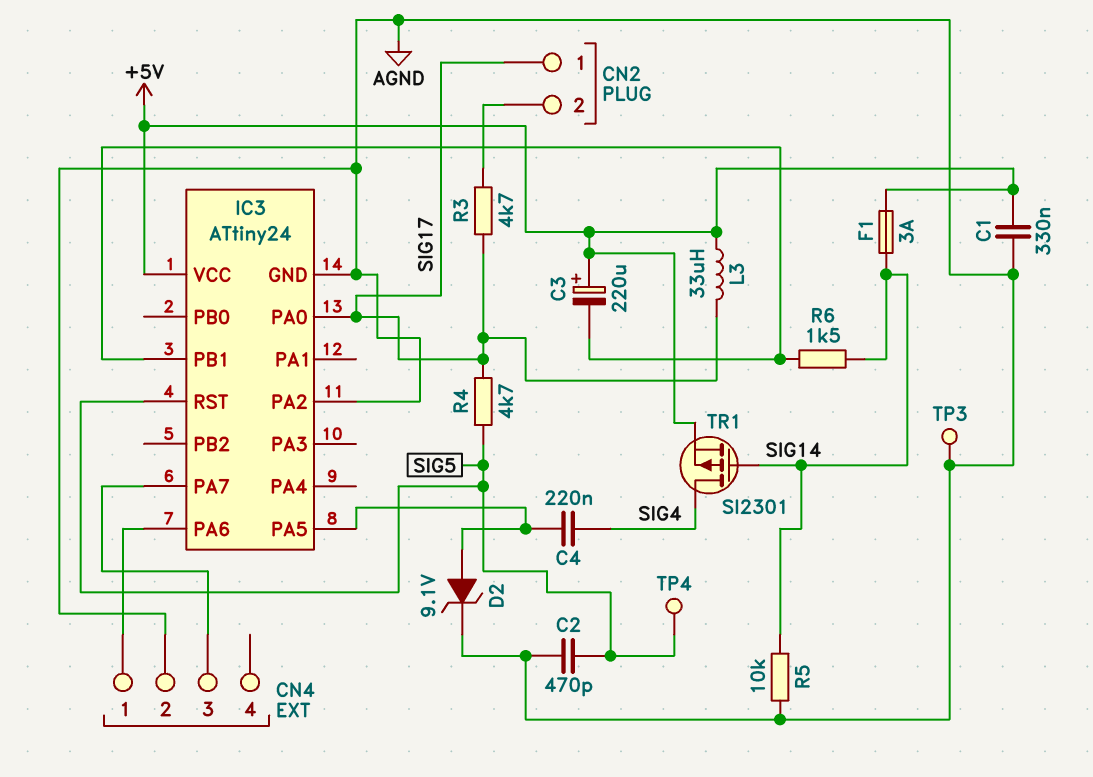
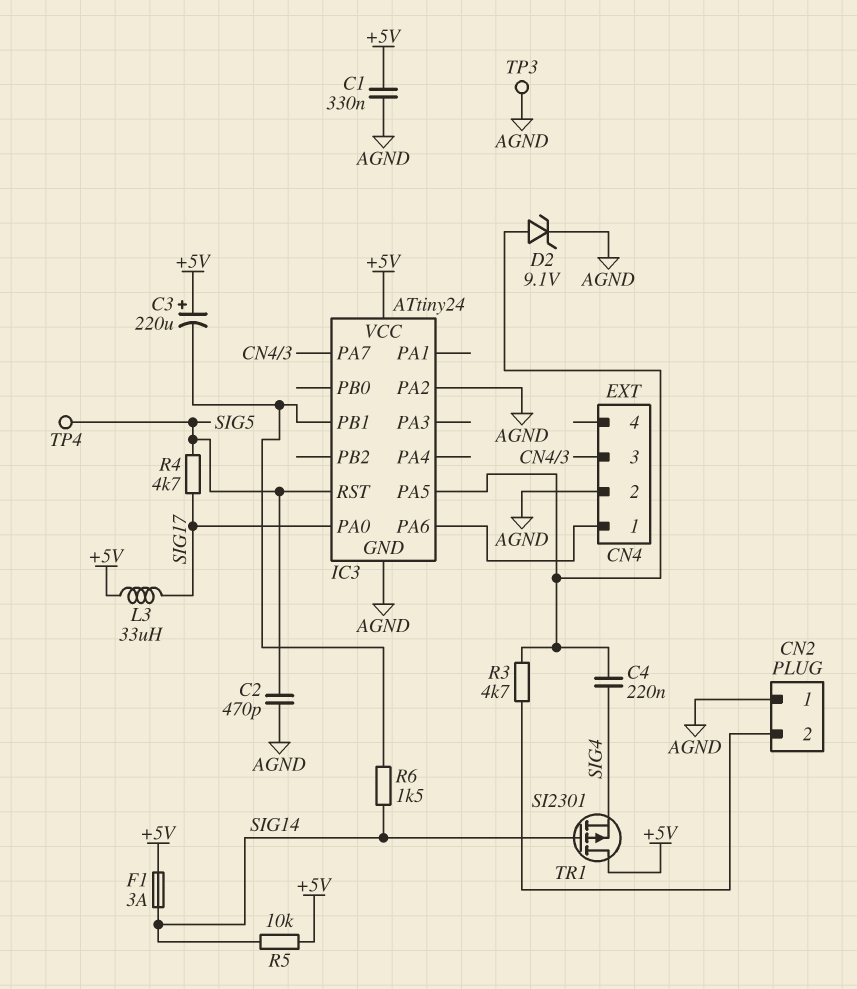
CN2 pin 1: SIG17 -> AGND
R3: 4.7k (CN2/2, SIG17) -> 4.7k (CN2/2, IC3/PA5)
R5: 10k (AGND, SIG14) -> 10k (+5V, SIG14)
TR1: PMOS SI2301 (G SIG14, D SIG4, S +5V) -> PMOS SI2301 (G SIG14, D +5V, S SIG4)

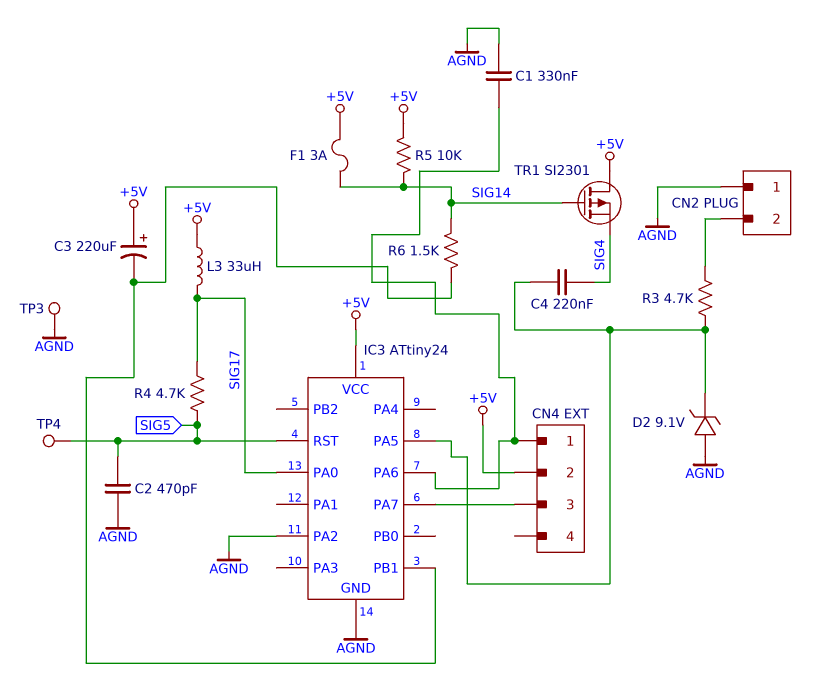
C1: 330nF (+5V, AGND) -> 330nF (AGND, CN4/1)
CN4 pin 2: AGND -> +5V
D2: zener 9.1V (A IC3/PA5, K AGND) -> zener 9.1V (A AGND, K IC3/PA5)

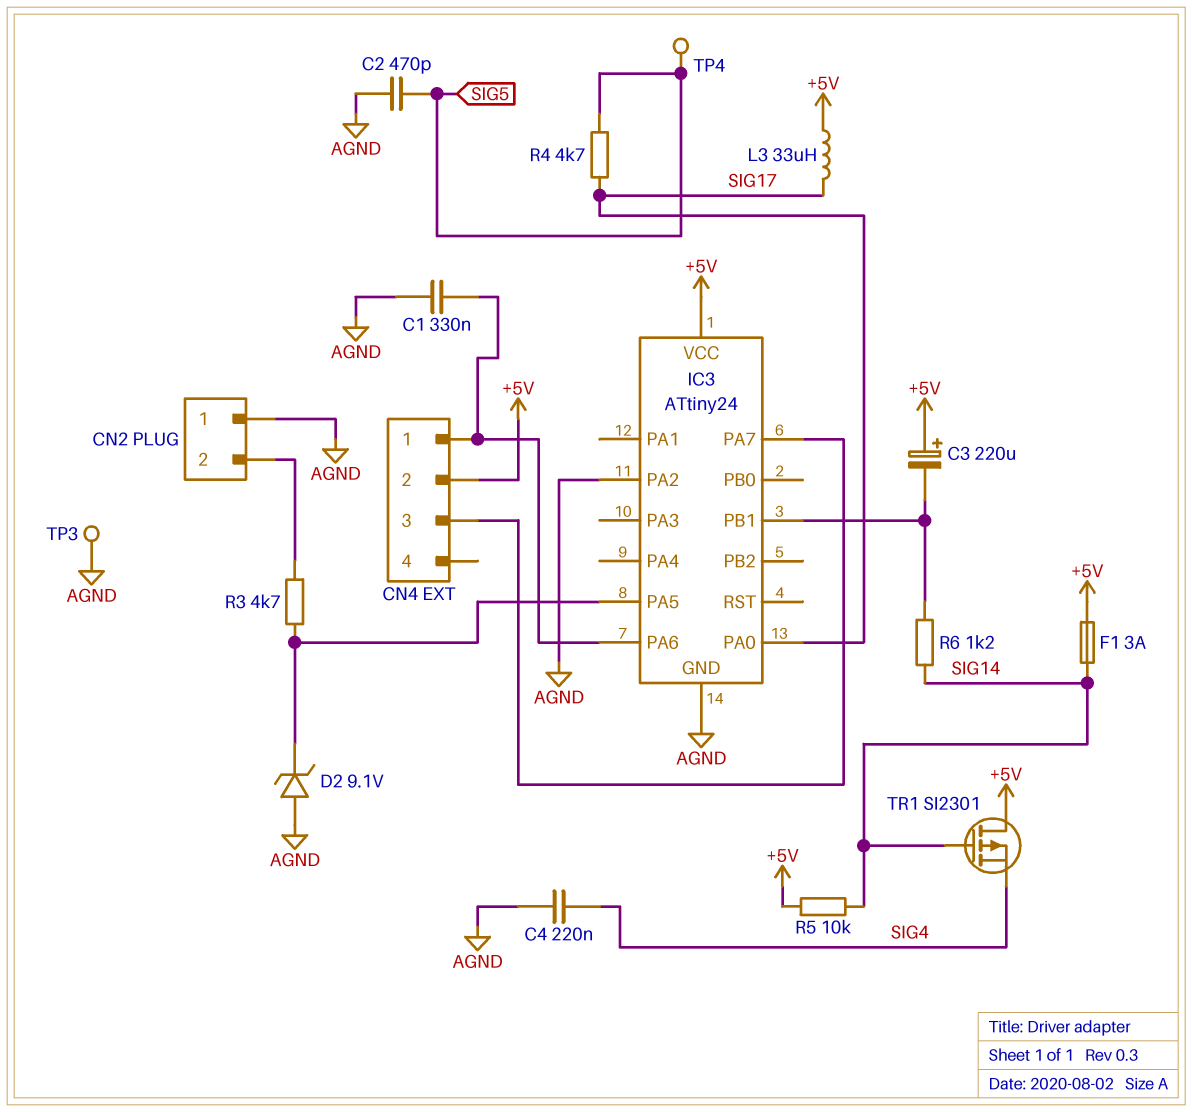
C4: 220nF (IC3/PA5, SIG4) -> 220nF (AGND, SIG4)
IC3 pin RST: SIG5 -> none
R6: 1.5k (IC3/PB1, SIG14) -> 1.2k (IC3/PB1, SIG14)

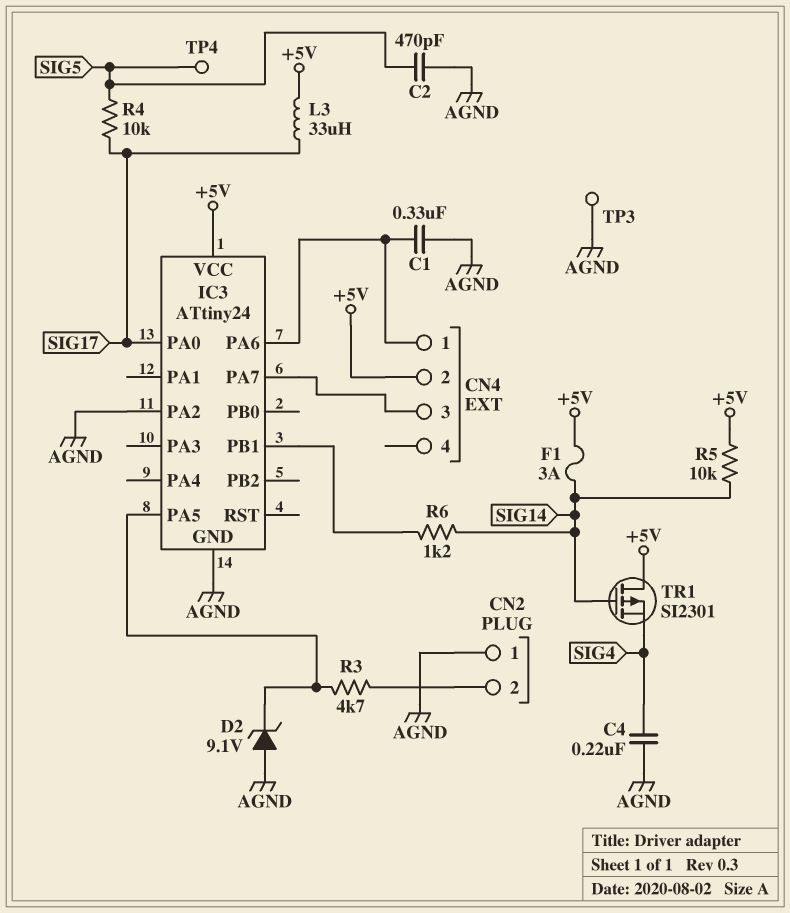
C3: 220uF (plus +5V, minus IC3/PB1) -> none
R4: 4.7k (SIG5, SIG17) -> 10k (SIG5, SIG17)

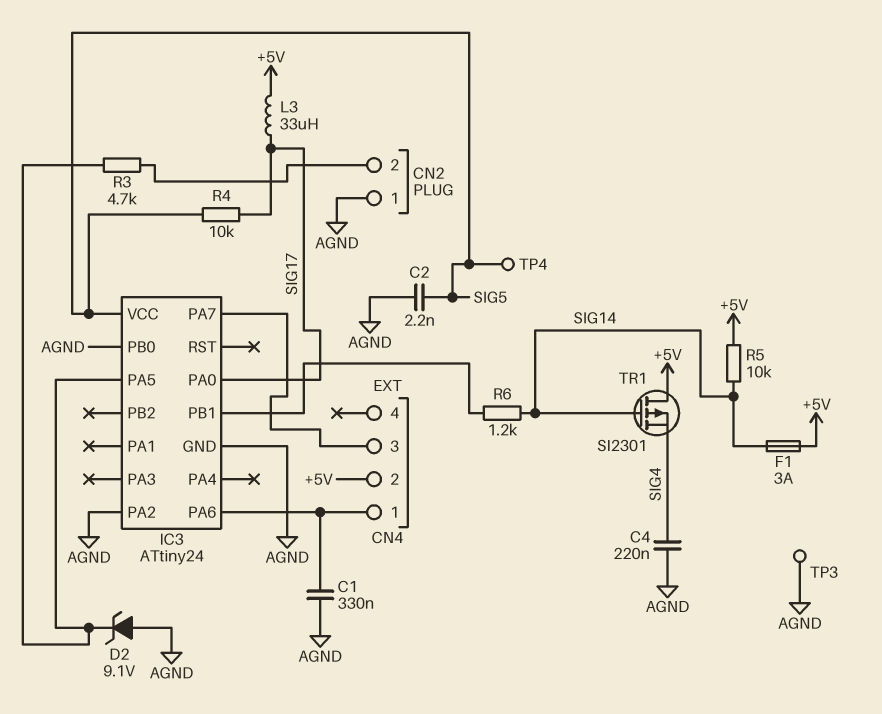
C2: 470pF (AGND, SIG5) -> 2.2nF (AGND, SIG5)
IC3 pin PB0: none -> AGND
IC3 pin VCC: +5V -> SIG5

